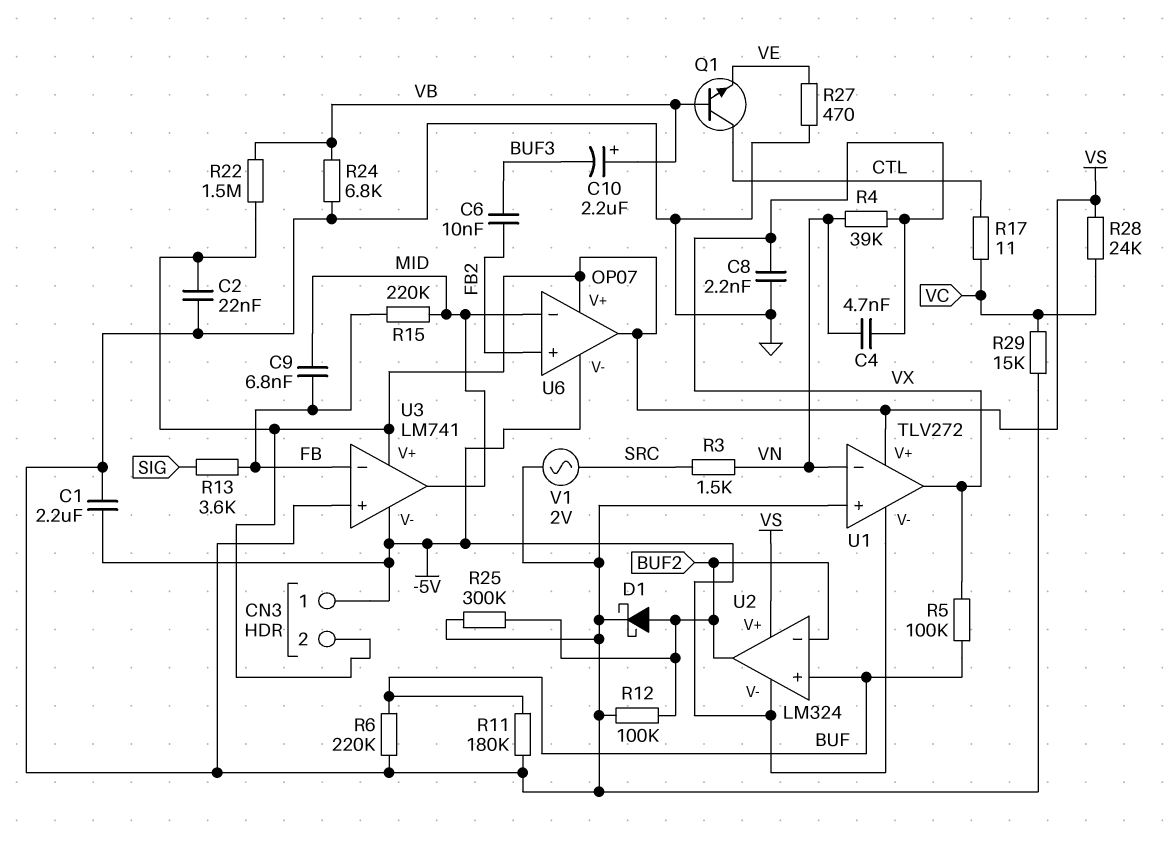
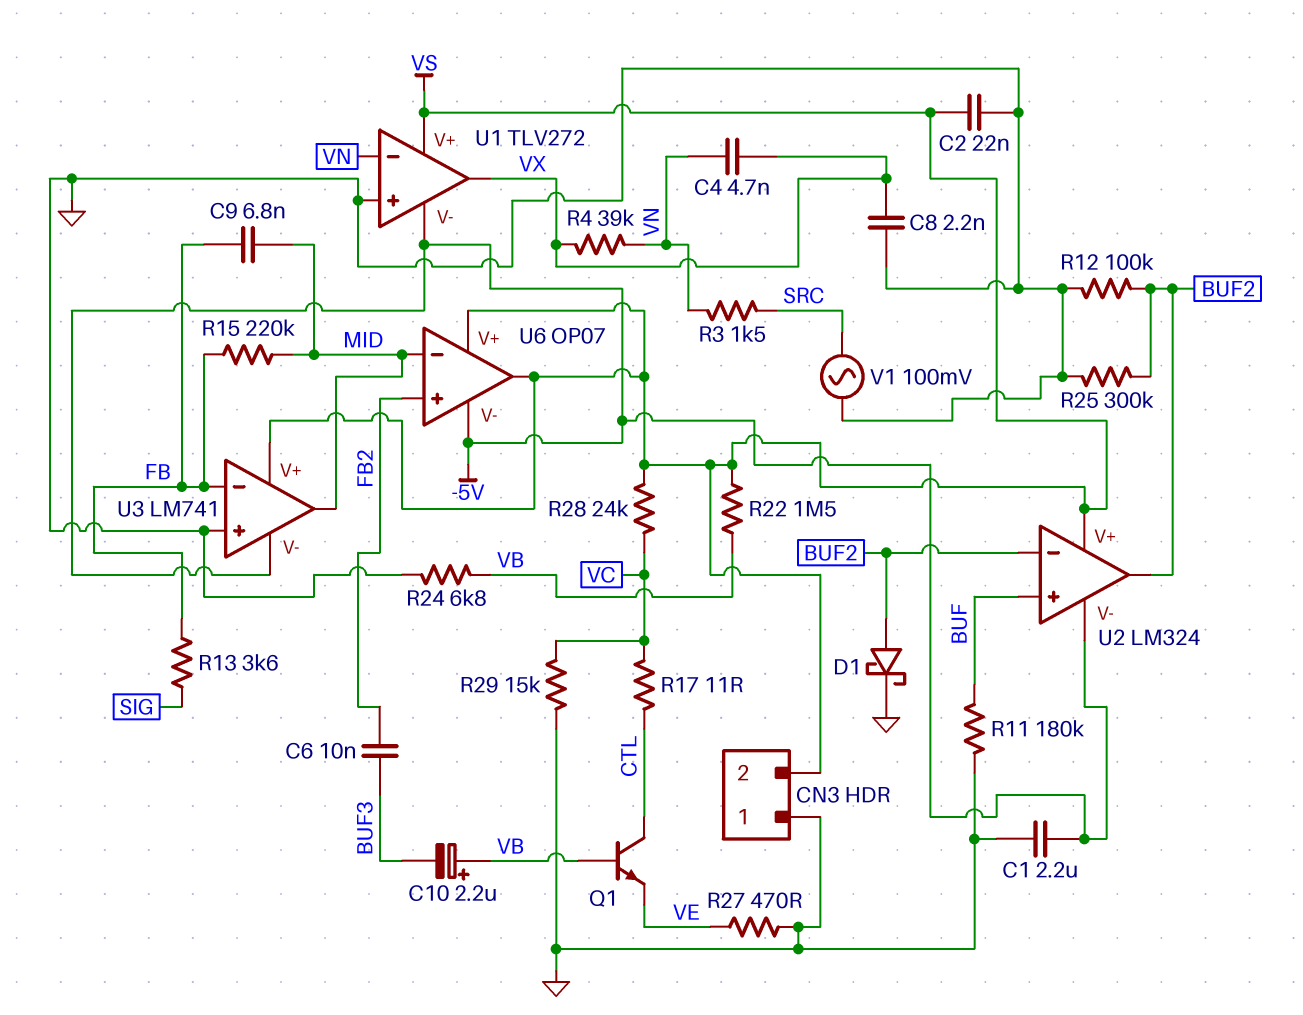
CN3 pin 1: -5V -> GND
R5: 100k (BUF, VX) -> none
R6: 220k (BUF, GND) -> none
V1: AC 2V (GND, SRC) -> AC 100mV (GND, SRC)

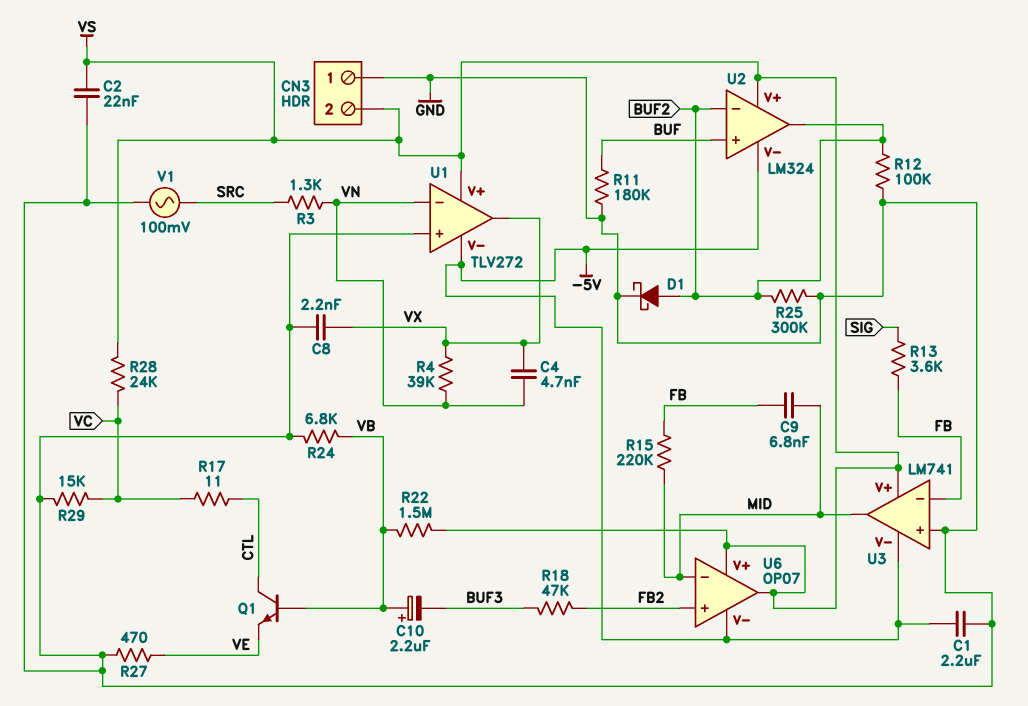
C6: 10nF (BUF3, FB2) -> none
R3: 1.5k (SRC, VN) -> 1.3k (SRC, VN)
R18: none -> 47k (BUF3, FB2)

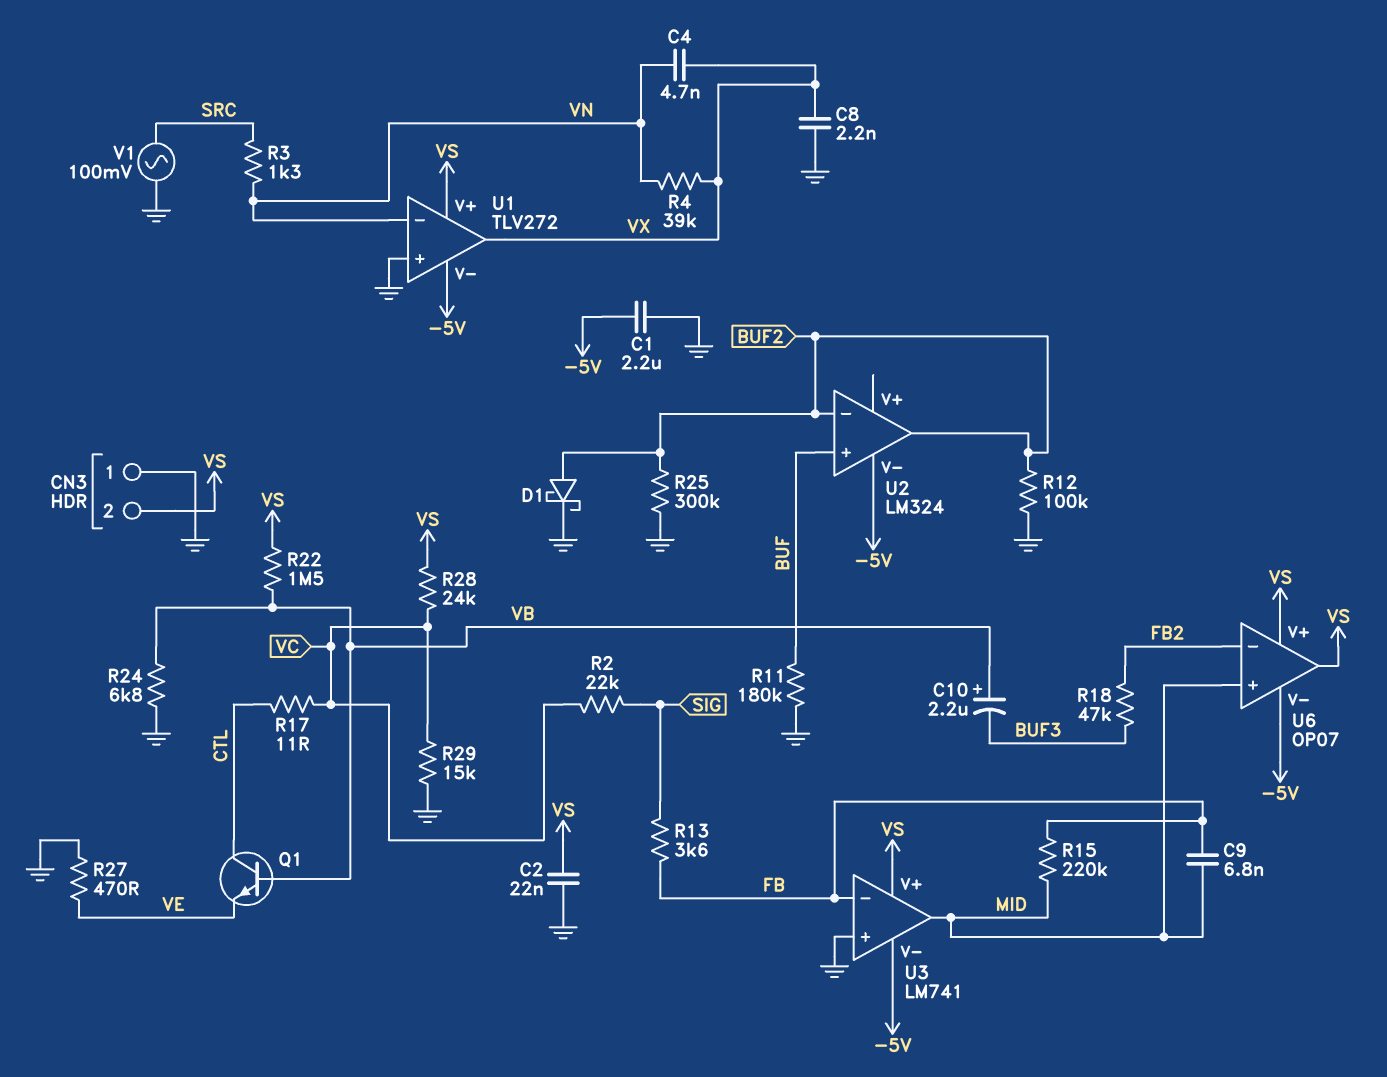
R2: none -> 22k (SIG, VC)
U2 pin V+: VS -> none
U6 pin in+: FB2 -> MID
U6 pin in-: MID -> FB2

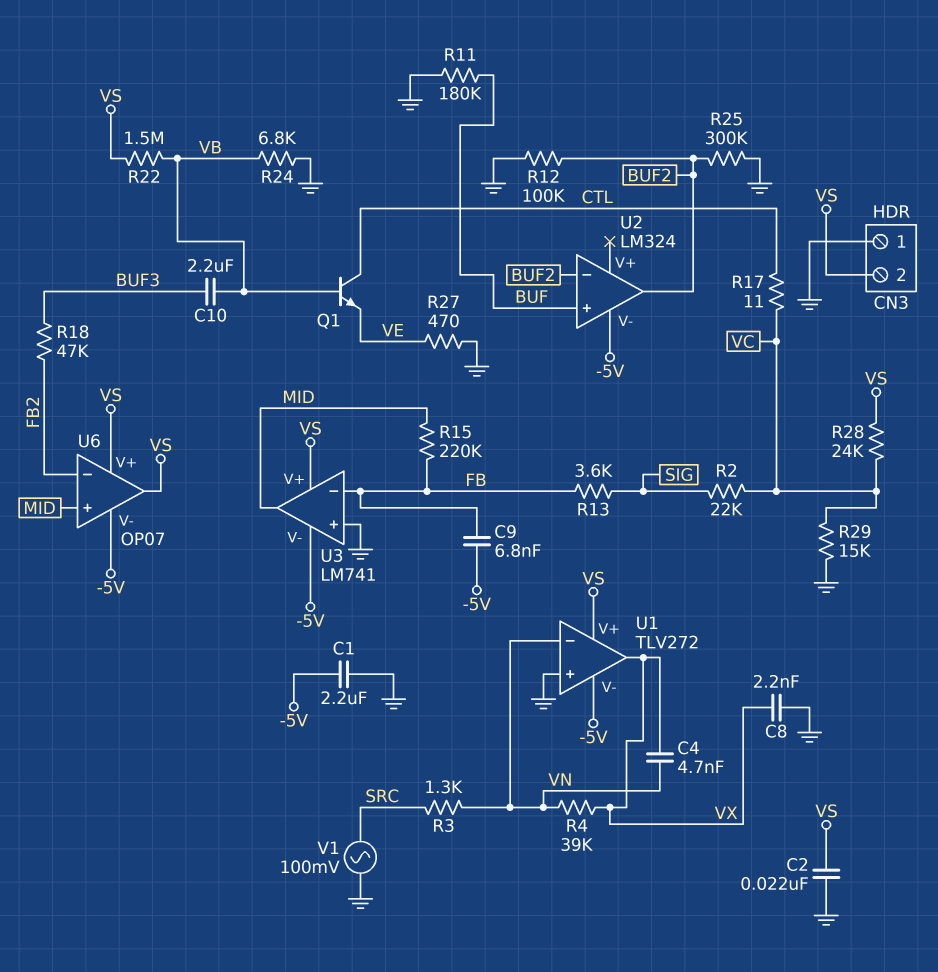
C9: 6.8nF (FB, MID) -> 6.8nF (-5V, FB)
C10: 2.2uF (plus VB, minus BUF3) -> 2.2uF (BUF3, VB)
D1: schottky (A BUF2, K GND) -> none

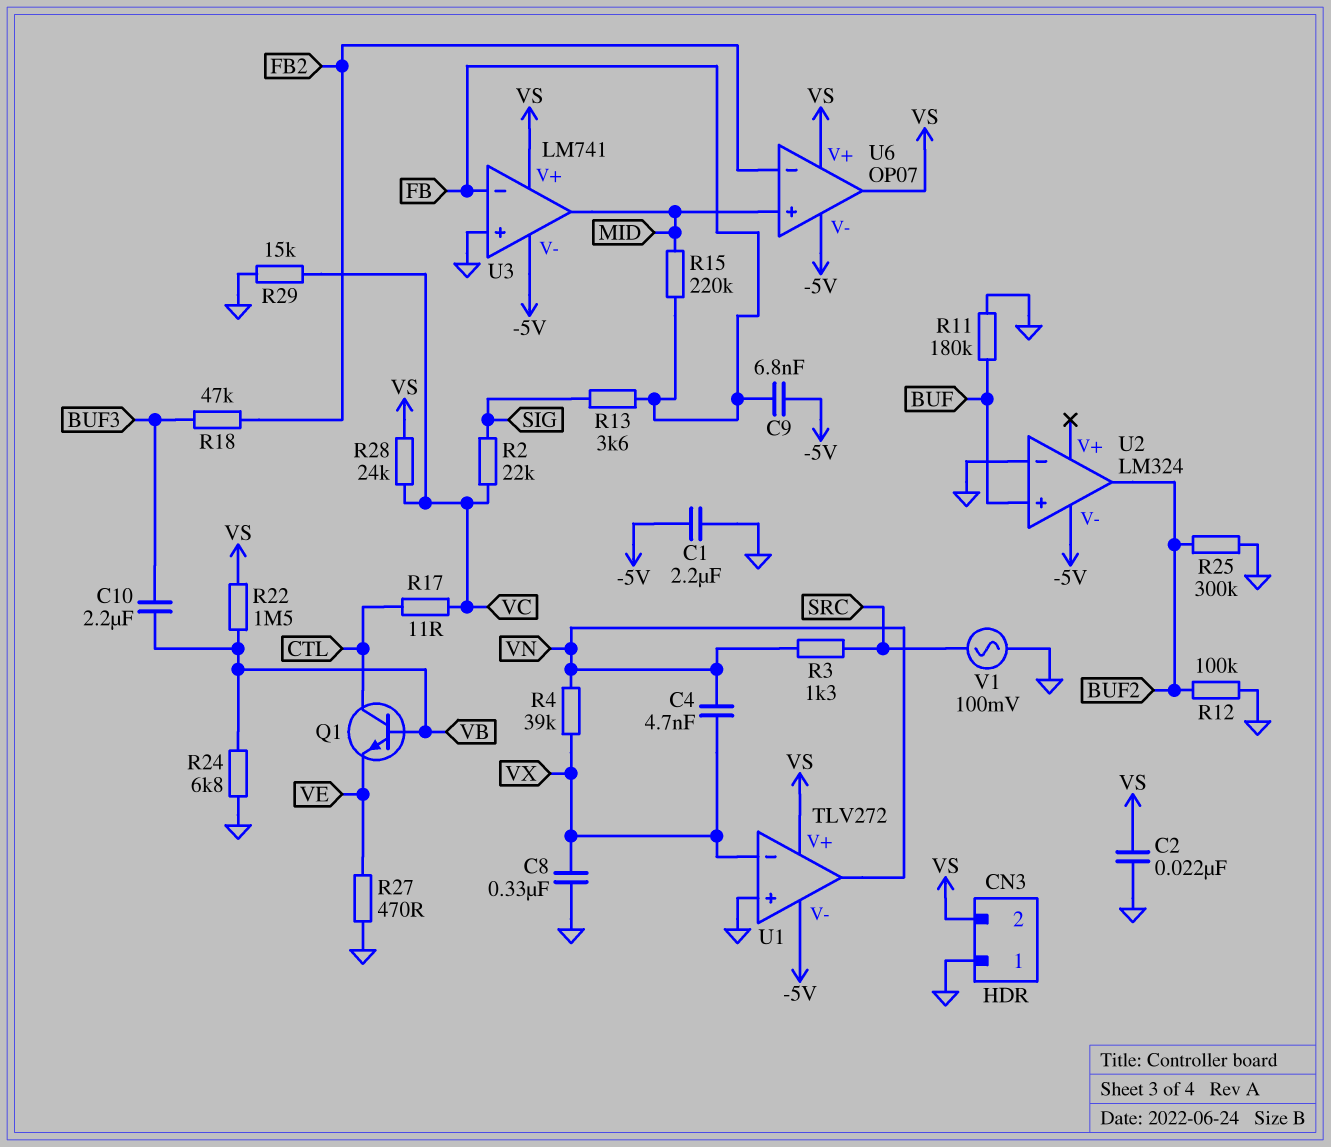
C8: 2.2nF (GND, VX) -> 330nF (GND, VX)
U1 pin in-: VN -> VX
U1 pin out: VX -> VN
U2 pin in-: BUF2 -> GND

